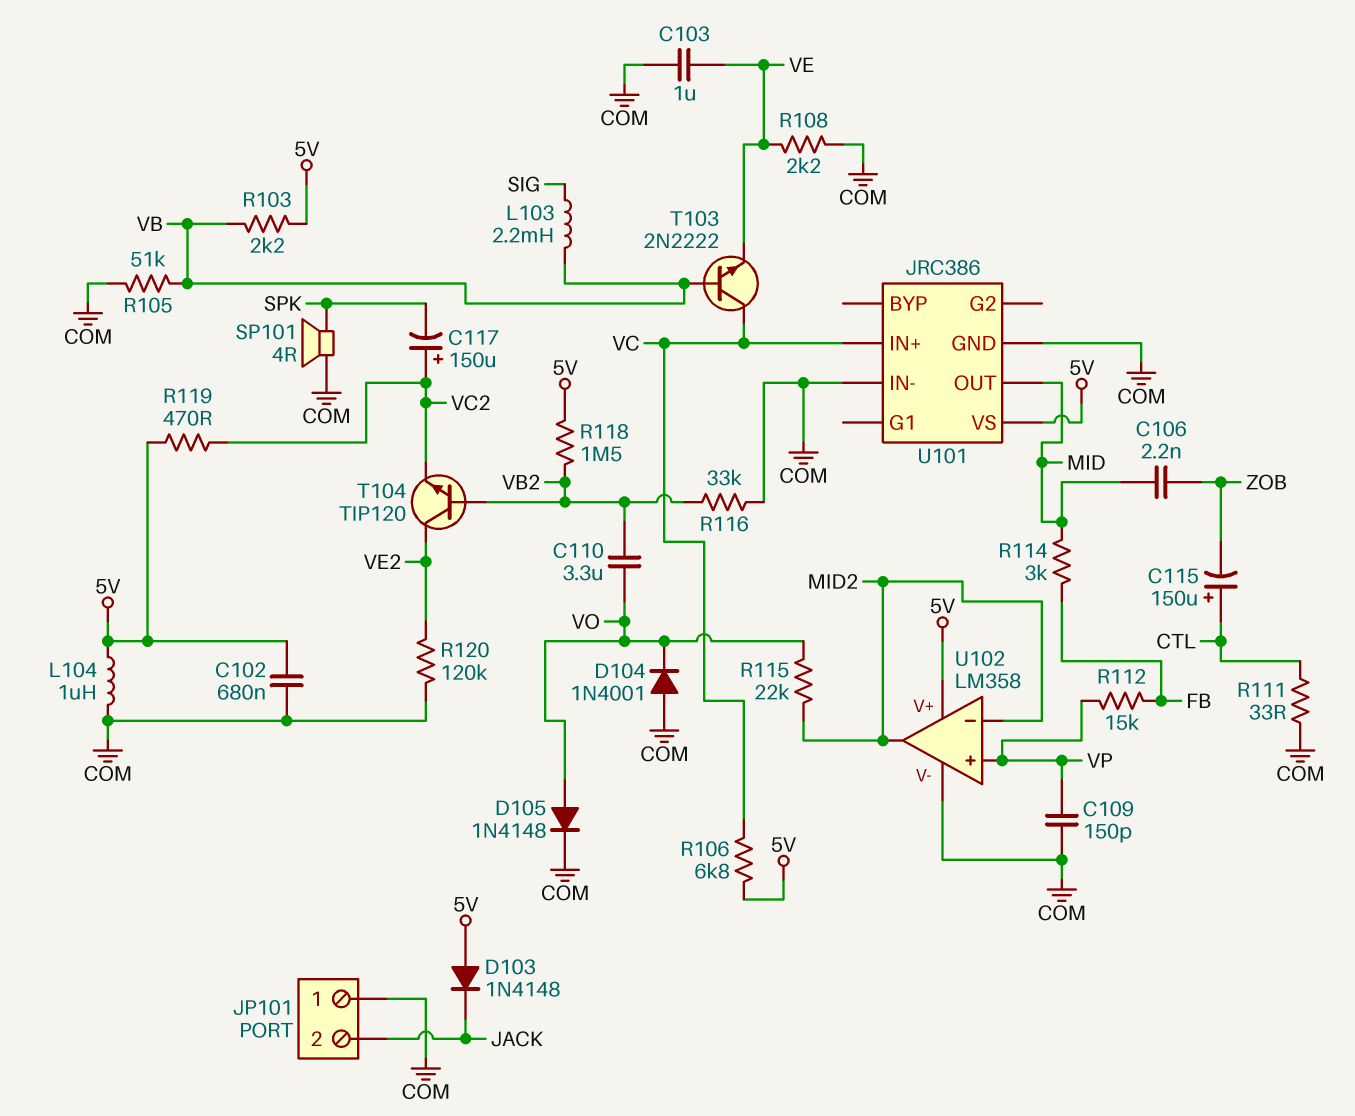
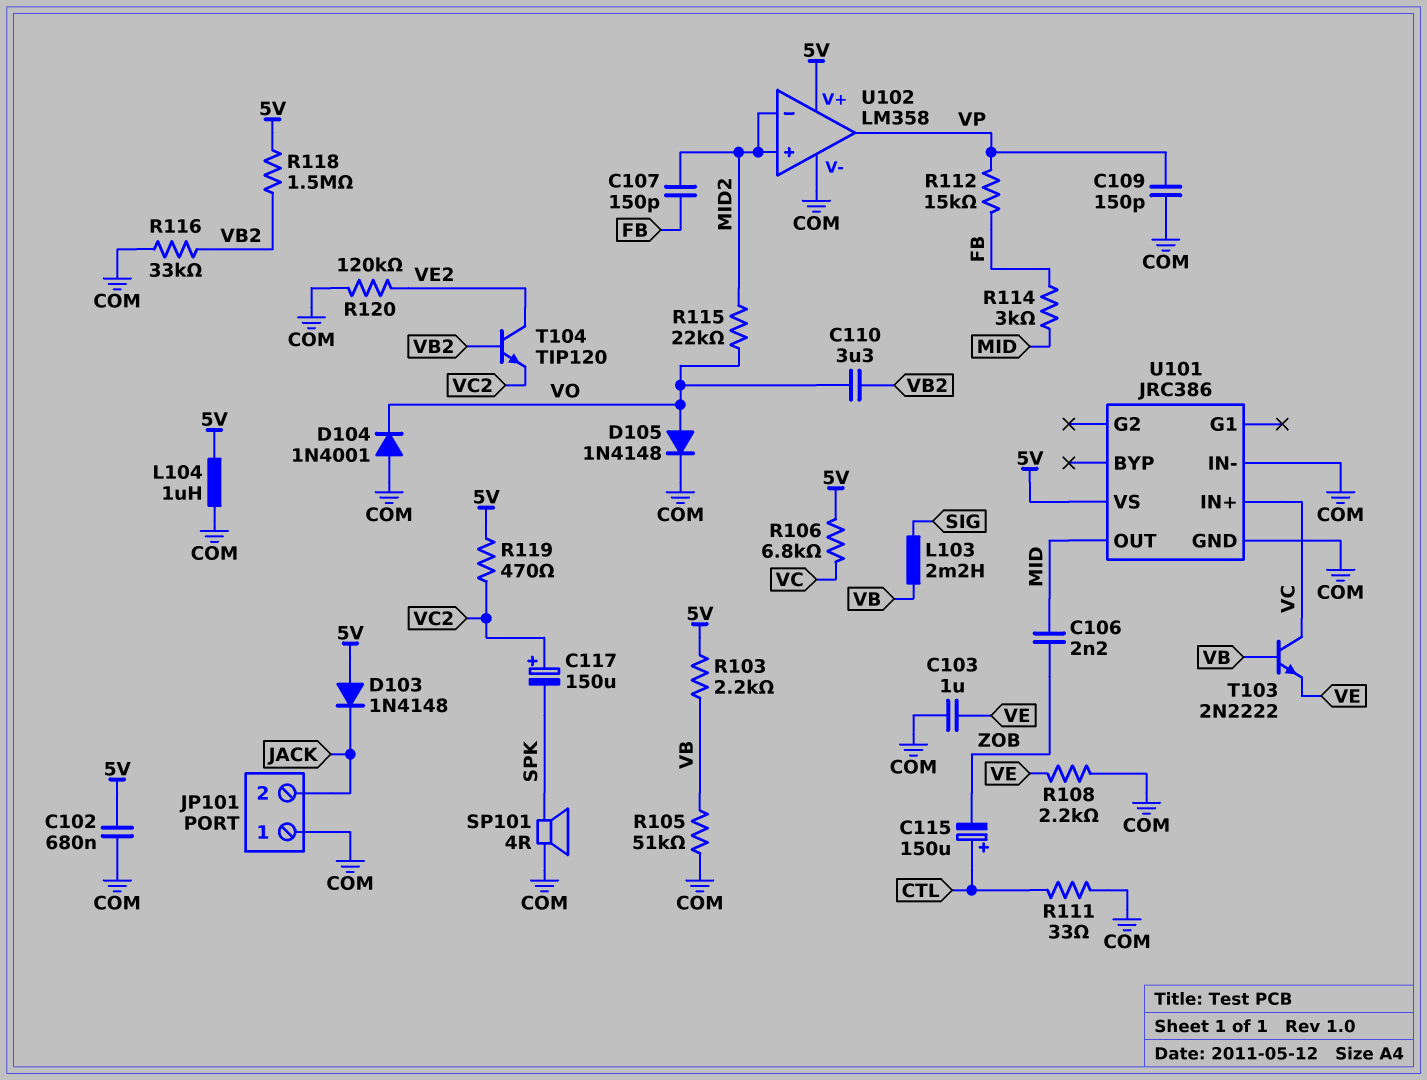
C107: none -> 150pF (FB, MID2)
U102 pin in+: VP -> MID2
U102 pin out: MID2 -> VP

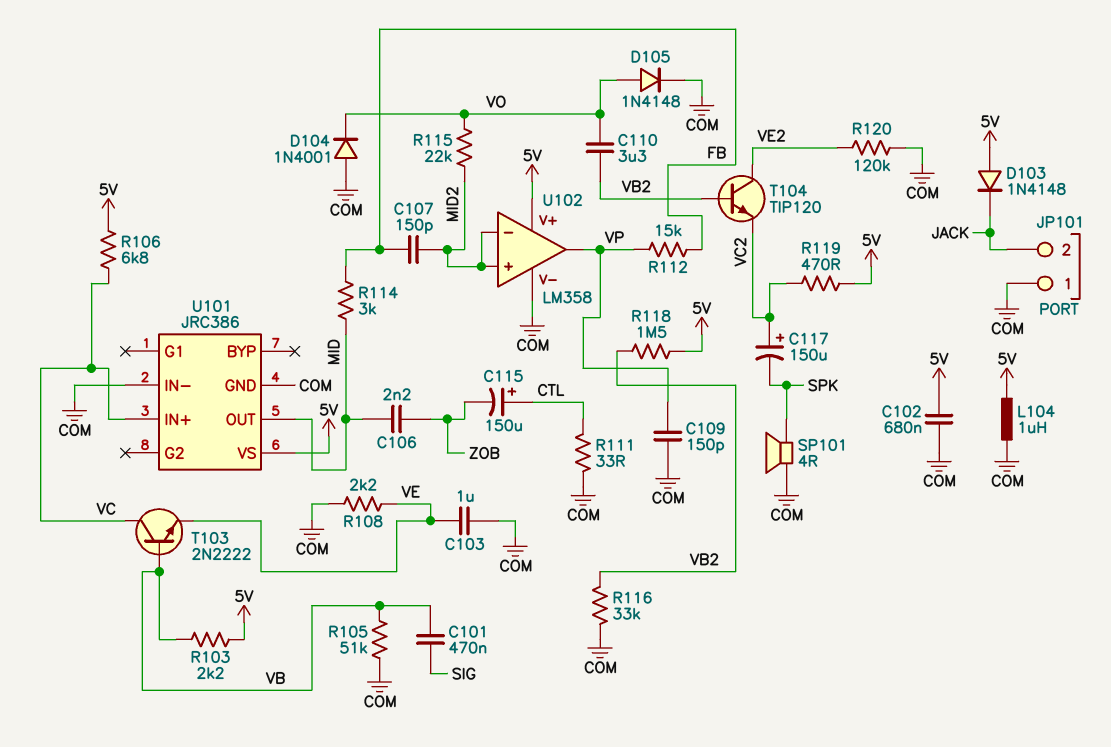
C101: none -> 470nF (SIG, VB)
L103: 2.2mH (SIG, VB) -> none

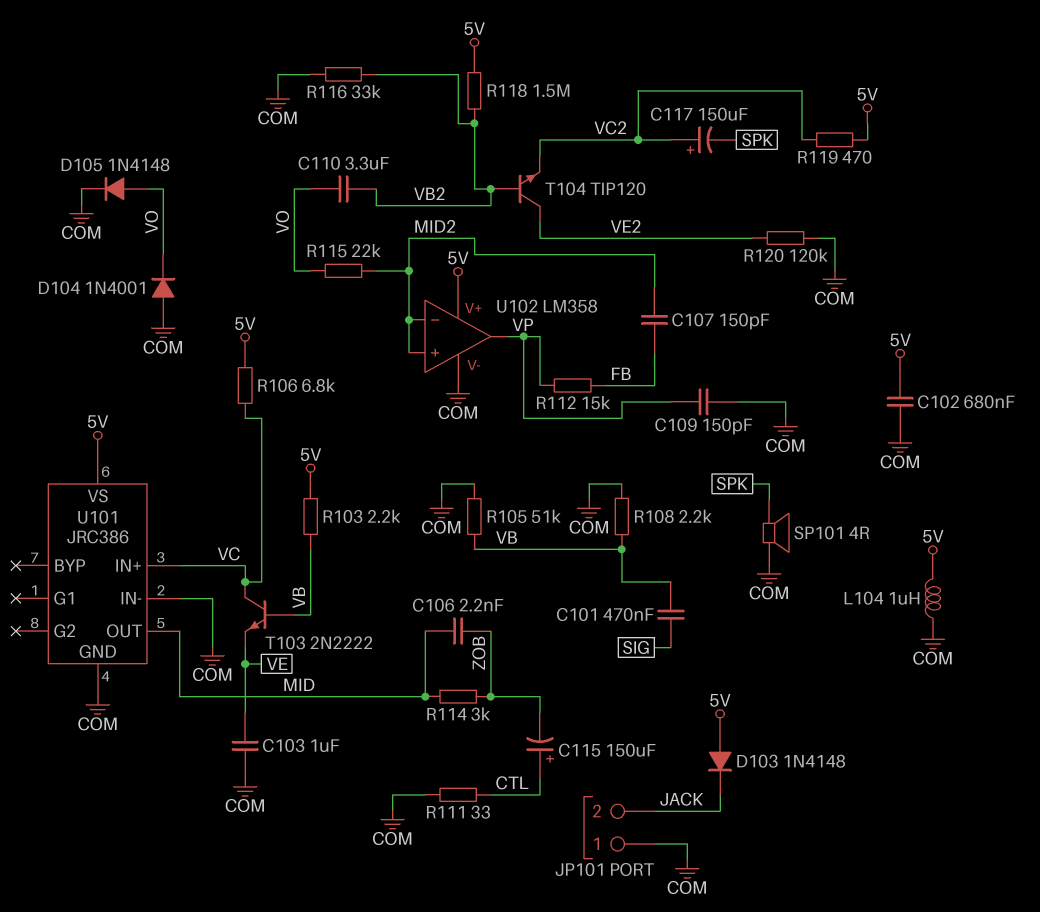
R108: 2.2k (COM, VE) -> 2.2k (COM, VB)
R114: 3k (FB, MID) -> 3k (MID, ZOB)

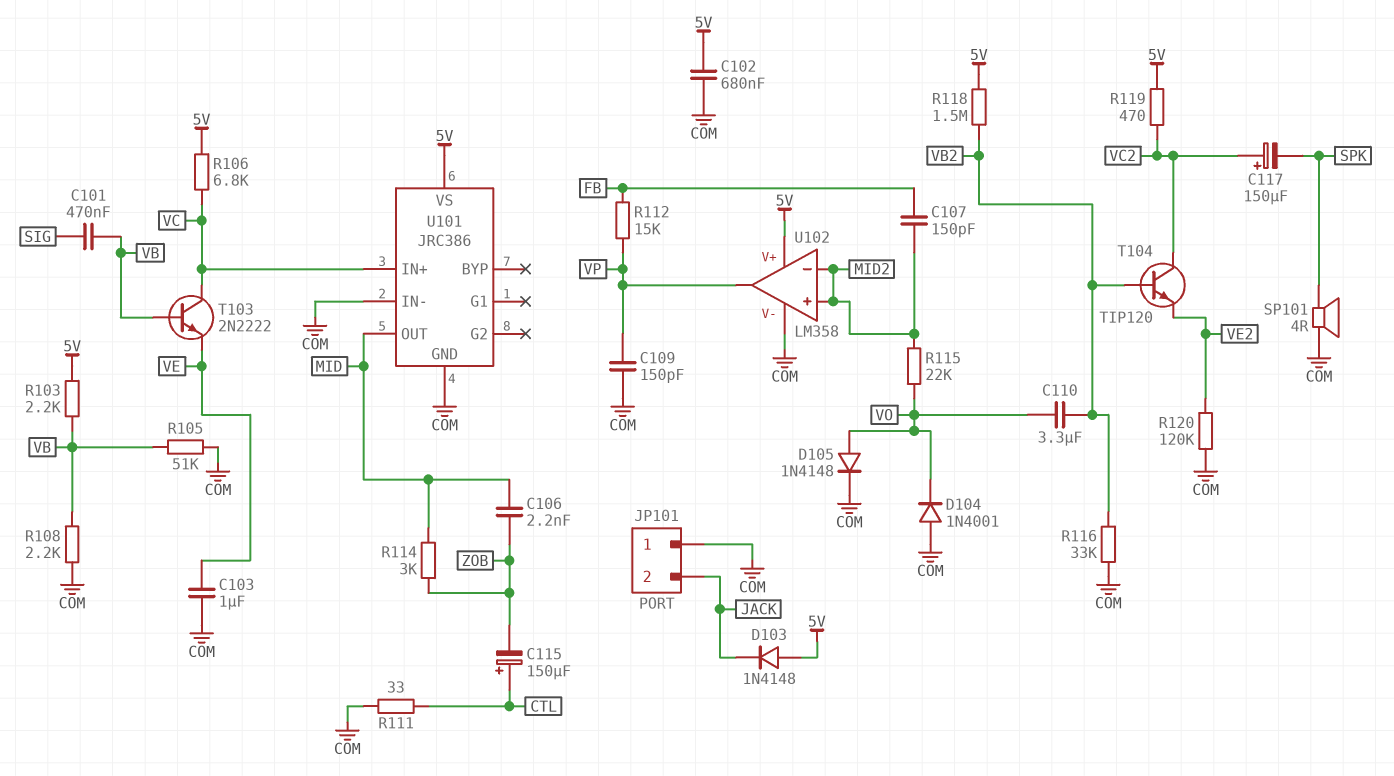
L104: 1uH (5V, COM) -> none
T104: NPN TIP120 (B VB2, C VE2, E VC2) -> NPN TIP120 (B VB2, C VC2, E VE2)

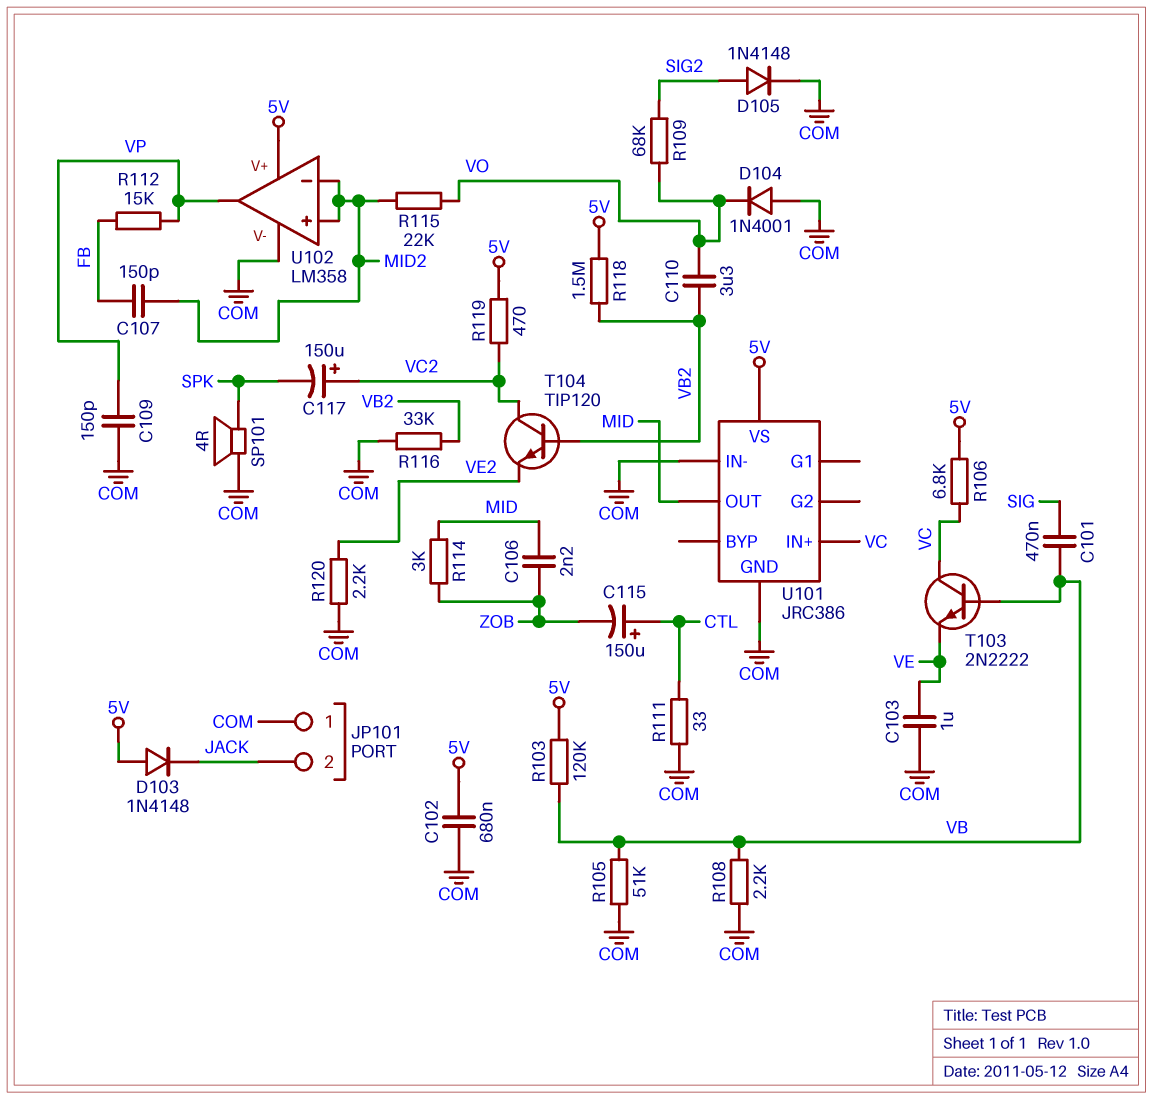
D105: diode 1N4148 (A VO, K COM) -> diode 1N4148 (A SIG2, K COM)
R103: 2.2k (5V, VB) -> 120k (5V, VB)
R109: none -> 68k (SIG2, VO)
R120: 120k (COM, VE2) -> 2.2k (COM, VE2)

